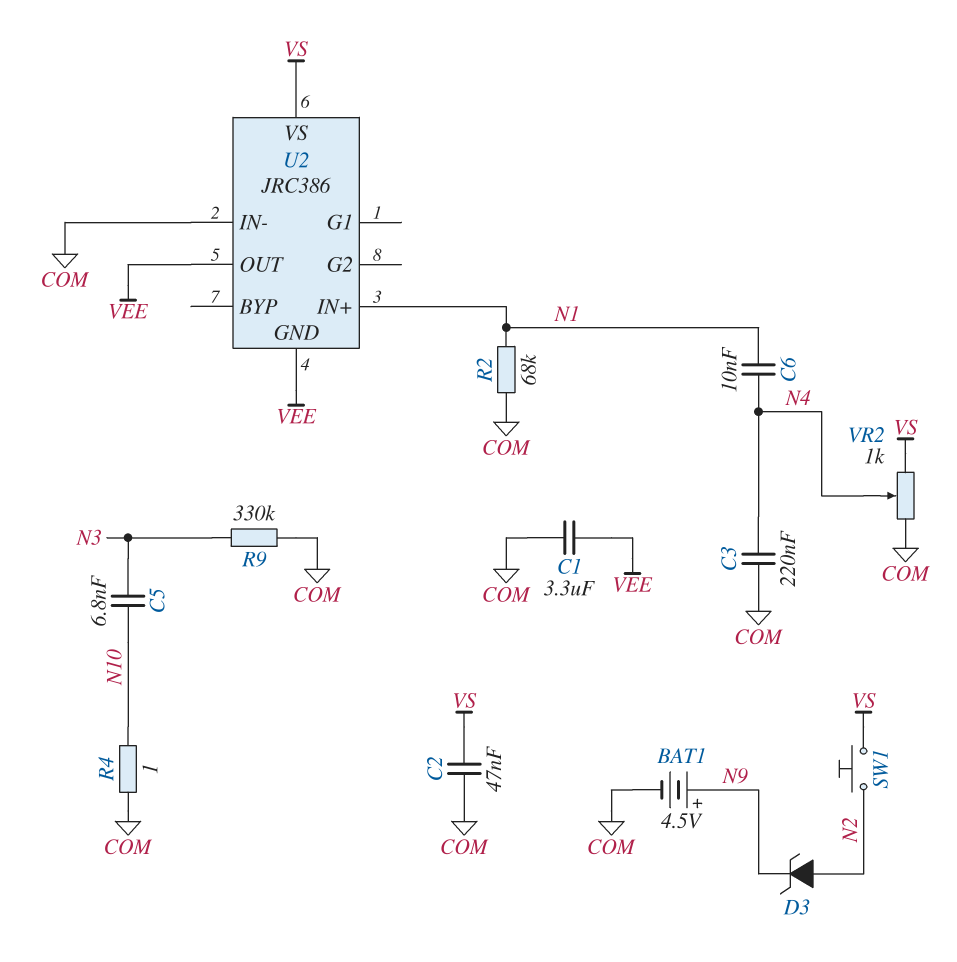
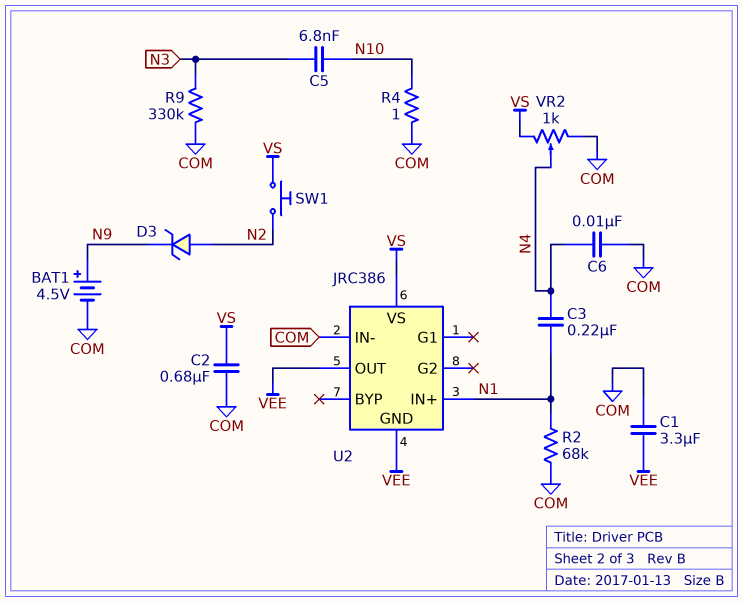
C2: 47nF (COM, VS) -> 680nF (COM, VS)
C3: 220nF (COM, N4) -> 220nF (N1, N4)
C6: 10nF (N1, N4) -> 10nF (COM, N4)

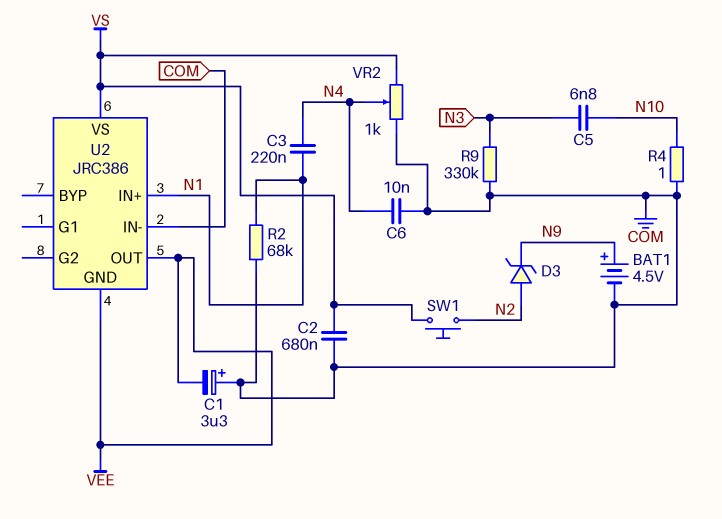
C1: 3.3uF (COM, VEE) -> 3.3uF (plus COM, minus VEE)

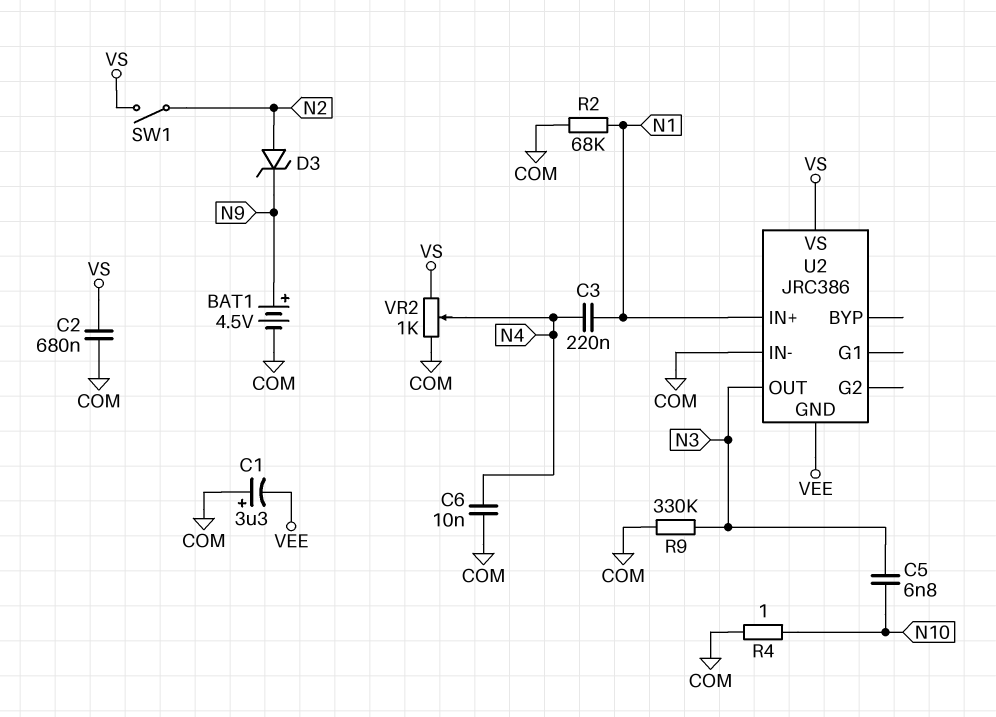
SW1: button (N2, VS) -> switch (N2, VS)
U2 pin OUT: VEE -> N3

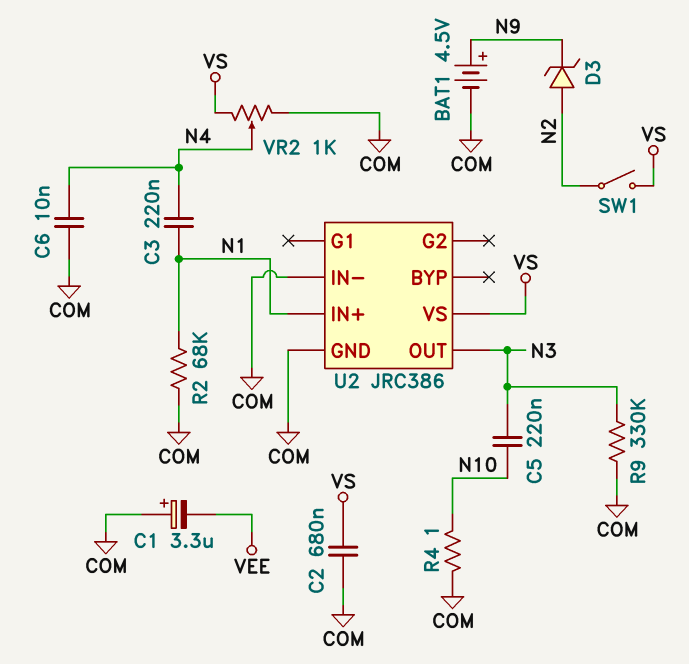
C5: 6.8nF (N3, N10) -> 220nF (N3, N10)
U2 pin GND: VEE -> COM

